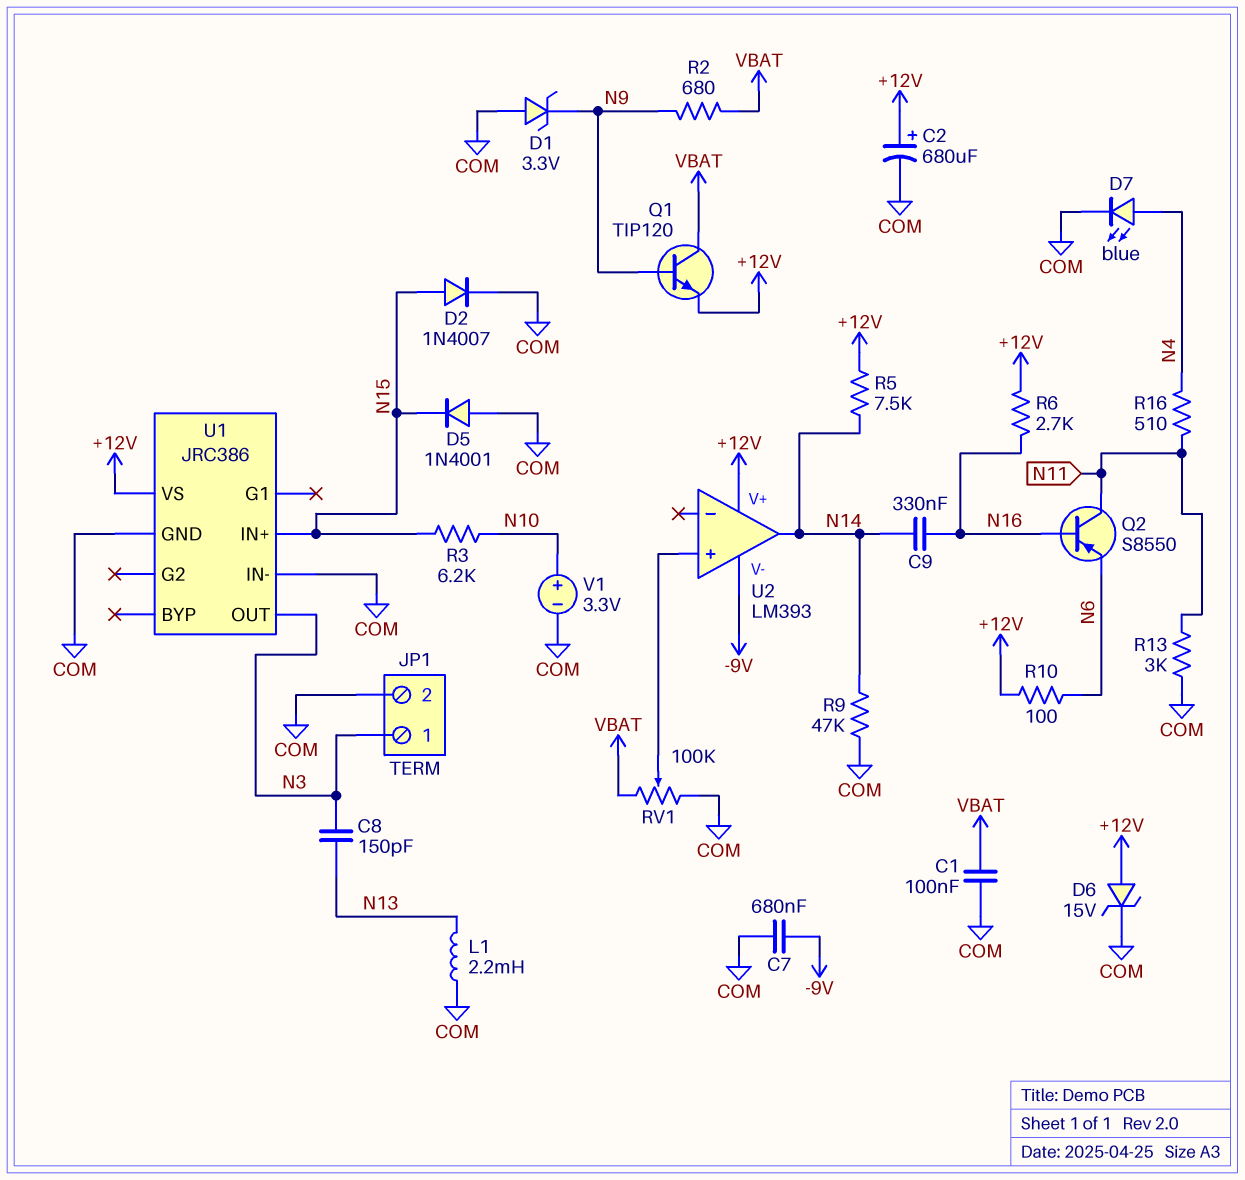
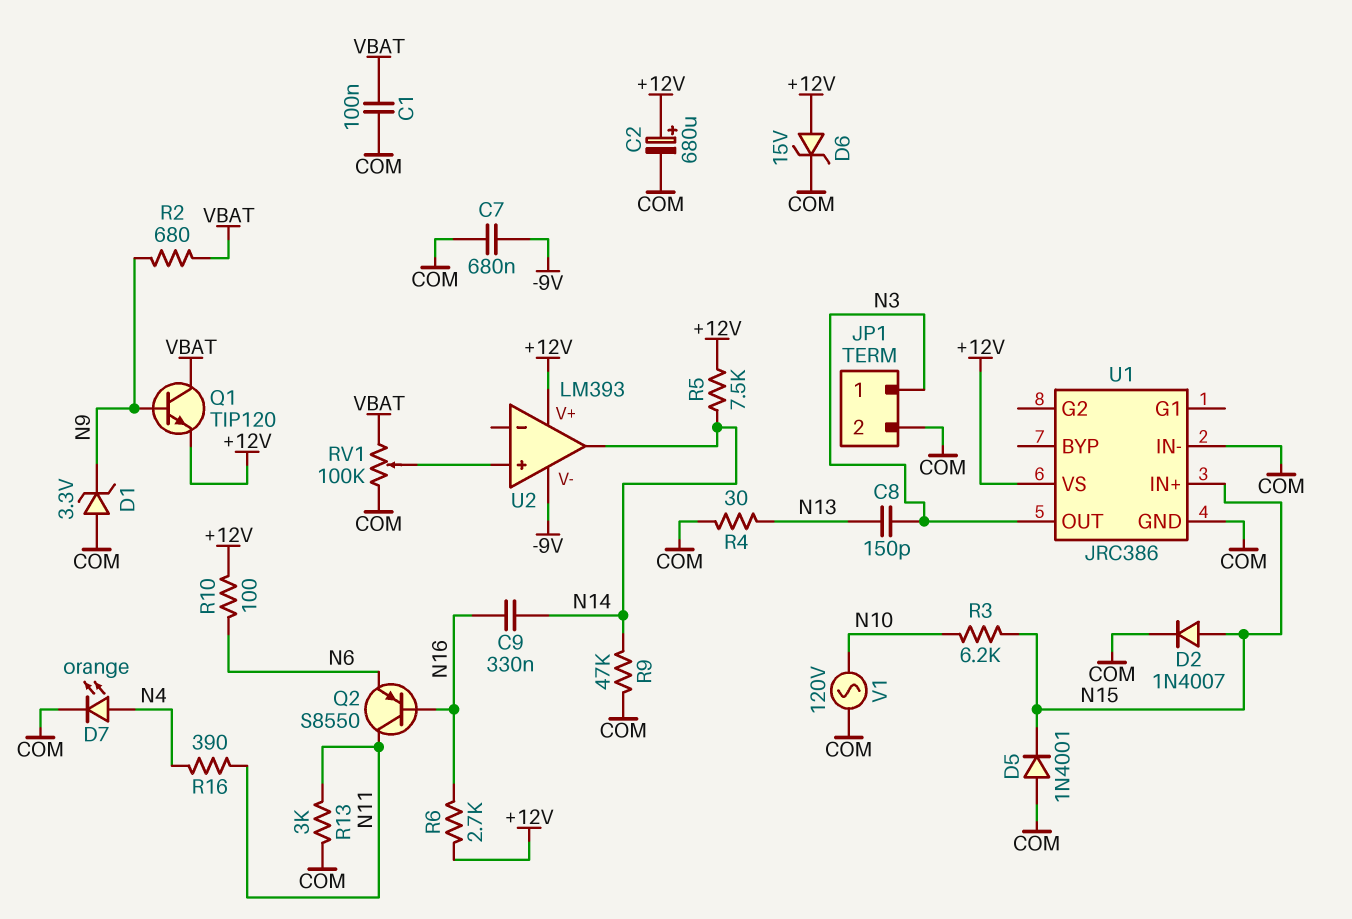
D7: LED blue (A N4, K COM) -> LED orange (A N4, K COM)
L1: 2.2mH (COM, N13) -> none
R4: none -> 30 (COM, N13)
R16: 510 (N4, N11) -> 390 (N4, N11)
V1: 3.3V (plus N10, minus COM) -> AC 120V (COM, N10)

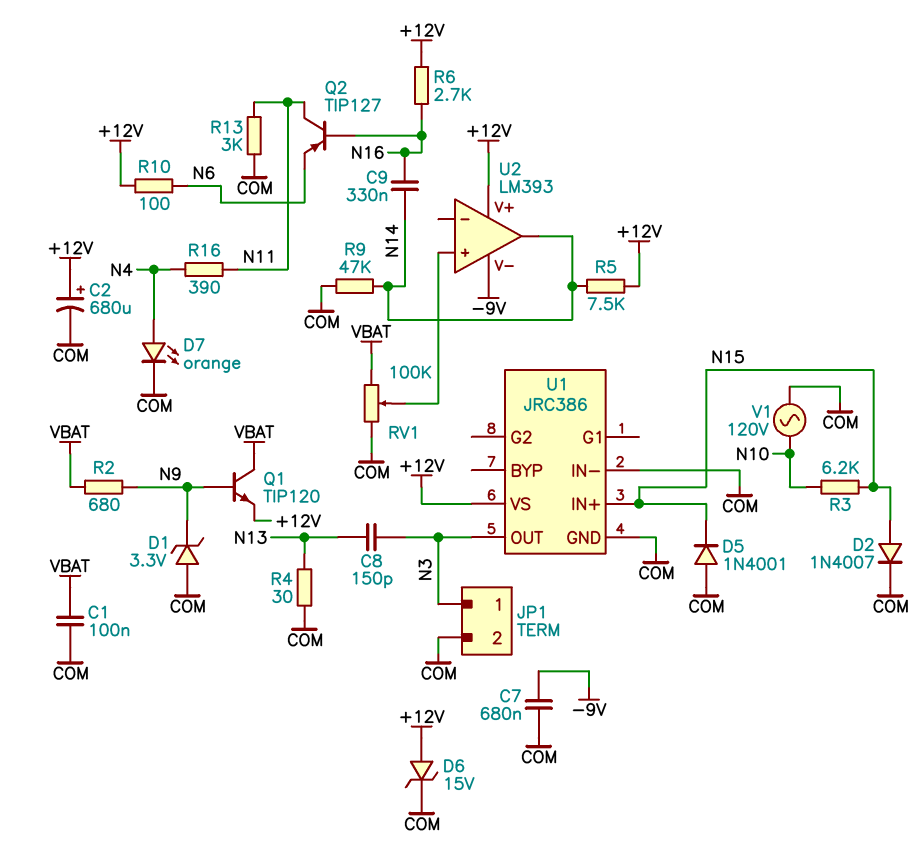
Q2: PNP S8550 (B N16, C N11, E N6) -> PNP TIP127 (B N16, C N11, E N6)

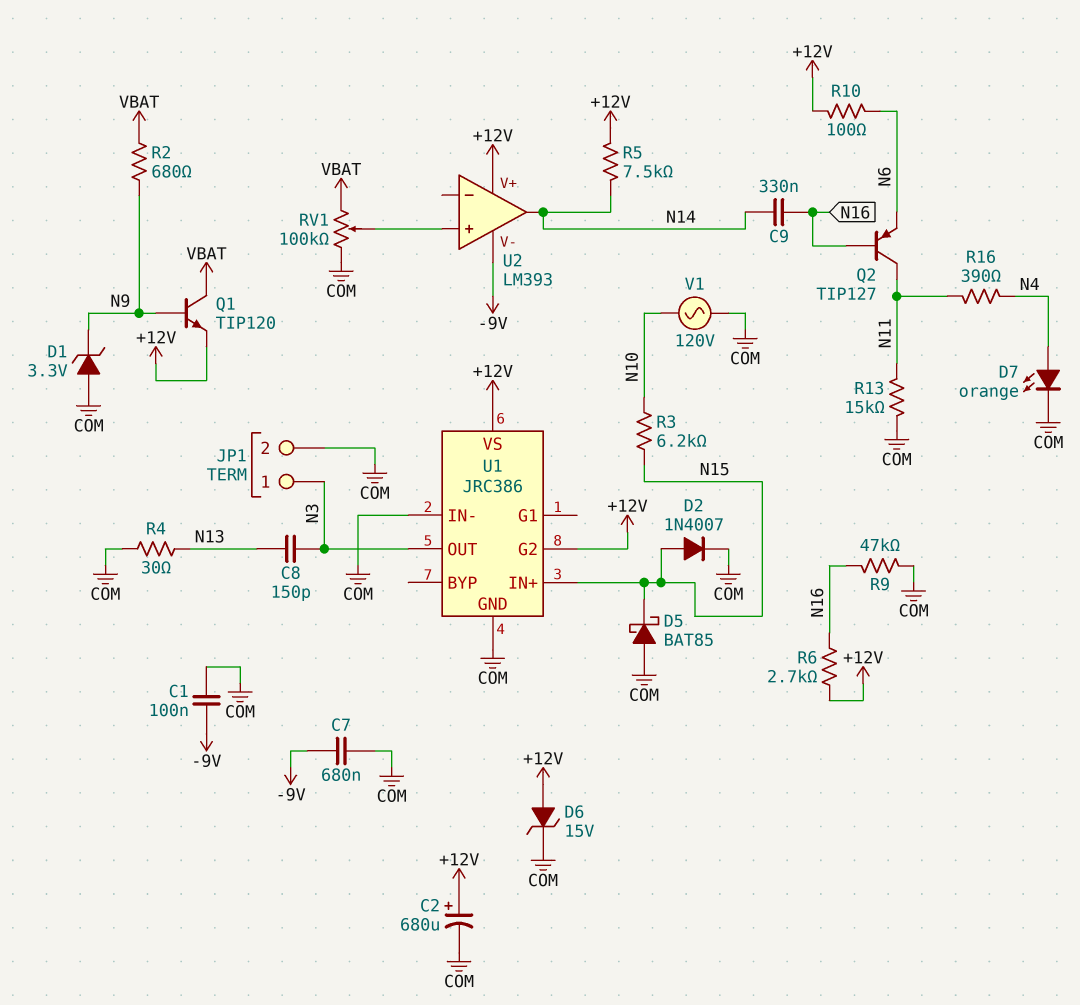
C1: 100nF (COM, VBAT) -> 100nF (-9V, COM)
D5: diode 1N4001 (A COM, K N15) -> schottky BAT85 (A COM, K N15)
R9: 47k (COM, N14) -> 47k (COM, N16)
R13: 3k (COM, N11) -> 15k (COM, N11)
U1 pin G2: none -> +12V

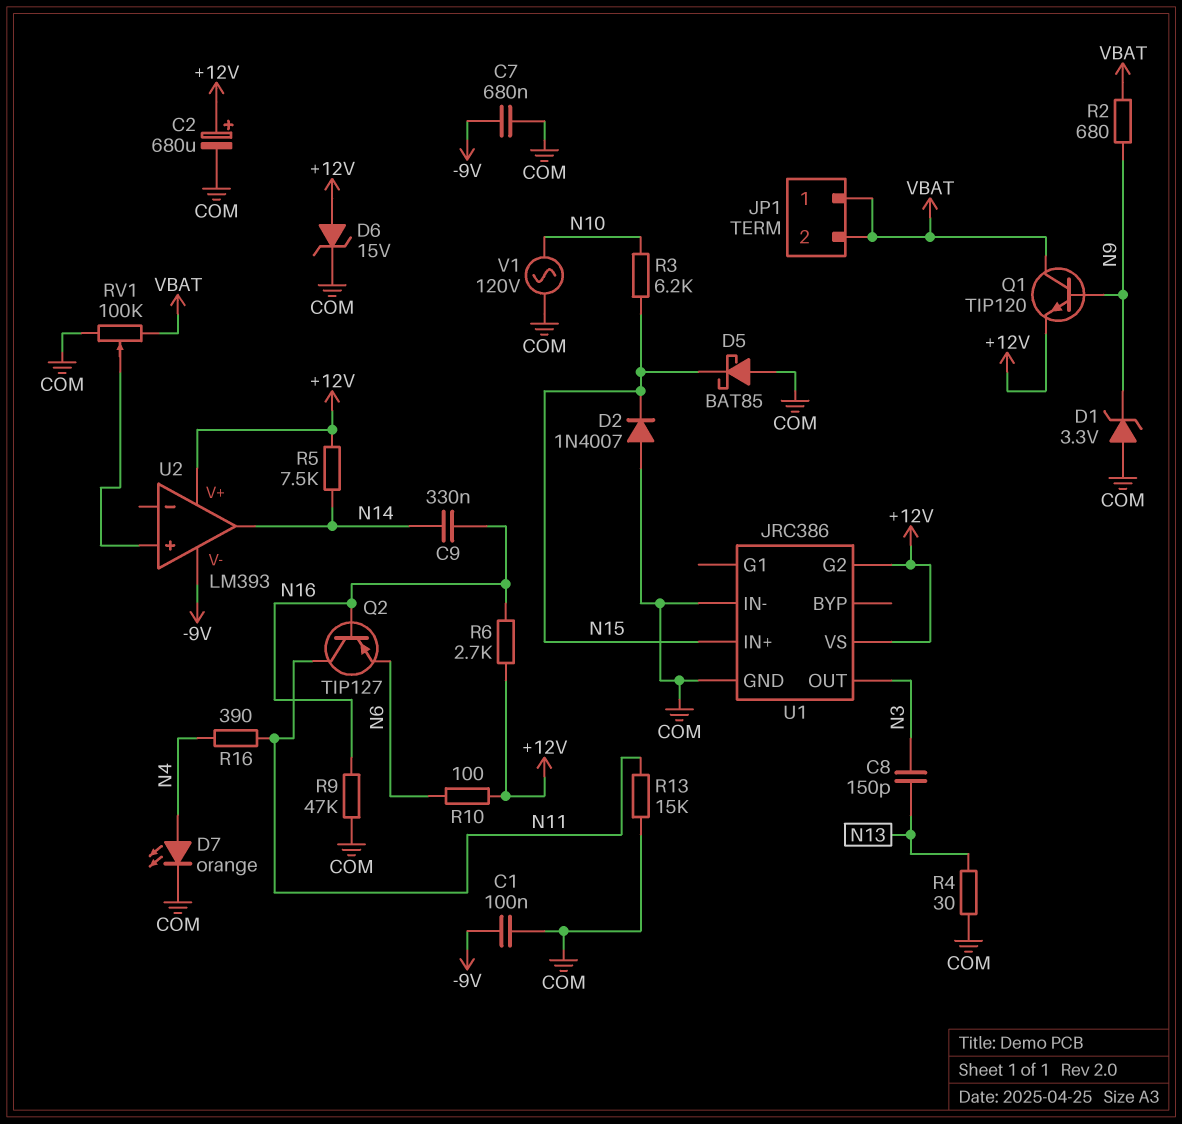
D2: diode 1N4007 (A N15, K COM) -> diode 1N4007 (A COM, K N15)
JP1 pin 1: N3 -> VBAT
JP1 pin 2: COM -> VBAT

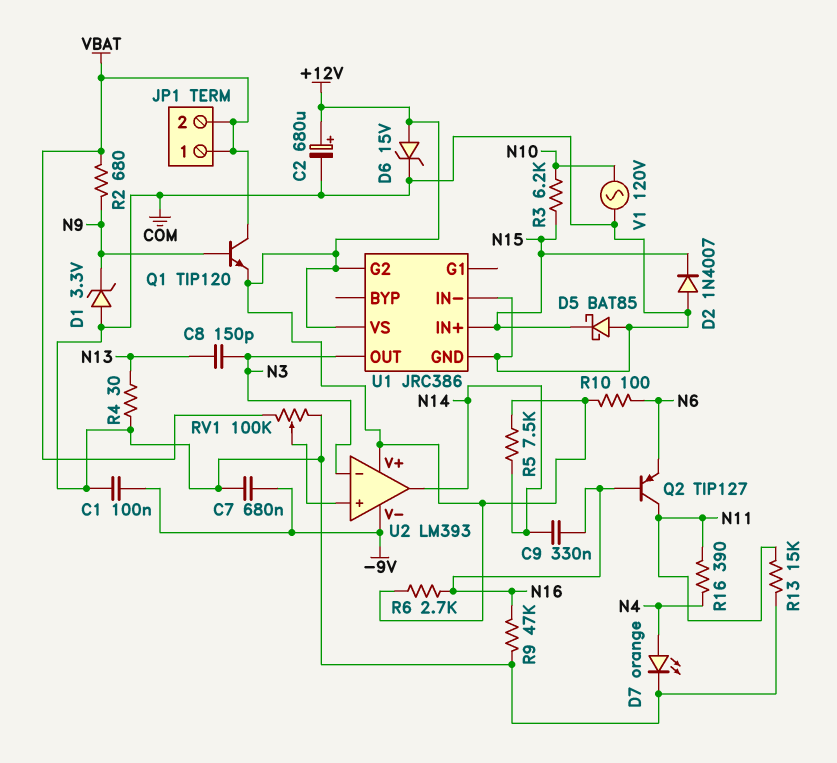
U2 pin in-: none -> N3

